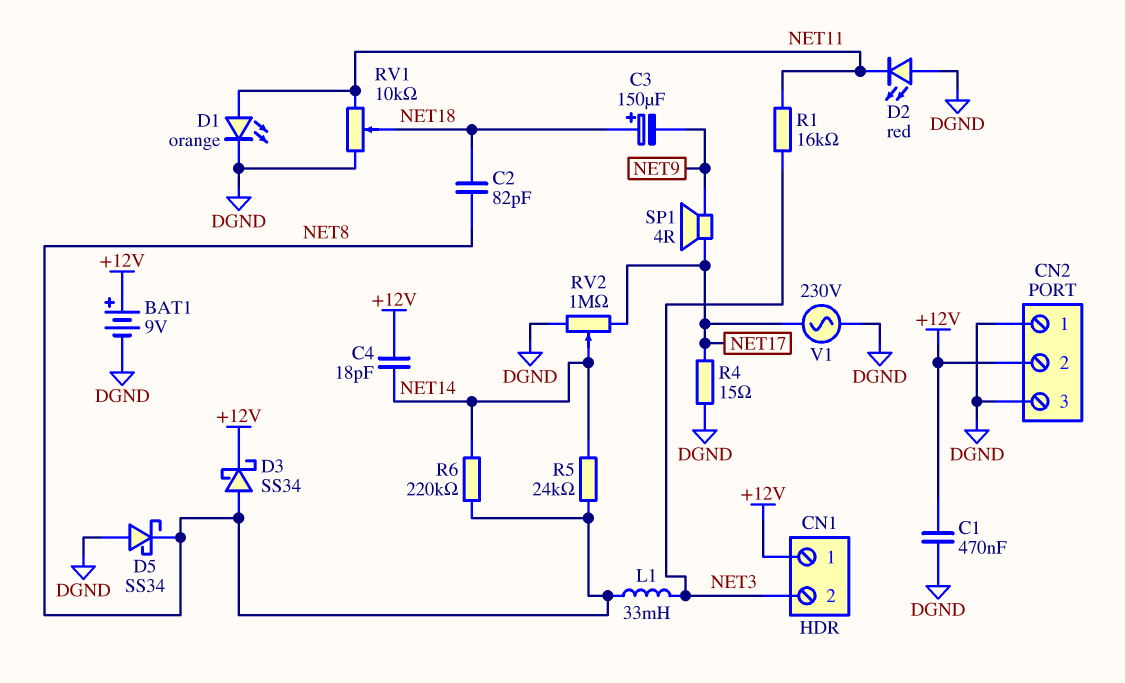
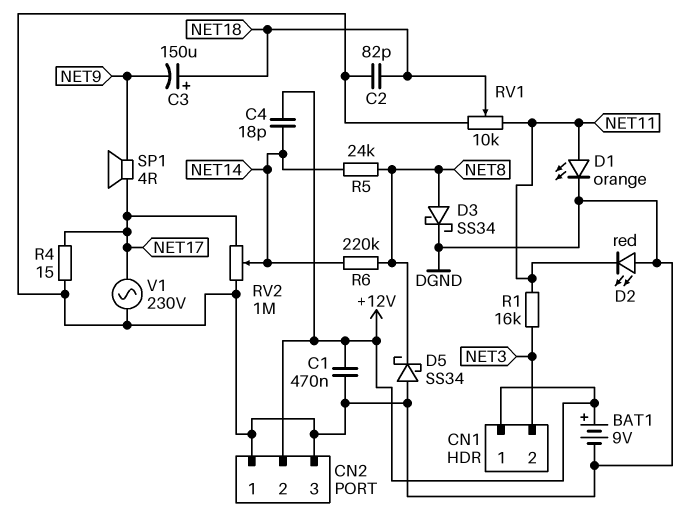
C2: 82pF (NET8, NET18) -> 82pF (DGND, NET18)
D3: schottky SS34 (A NET8, K +12V) -> schottky SS34 (A NET8, K DGND)
L1: 33mH (NET3, NET8) -> none

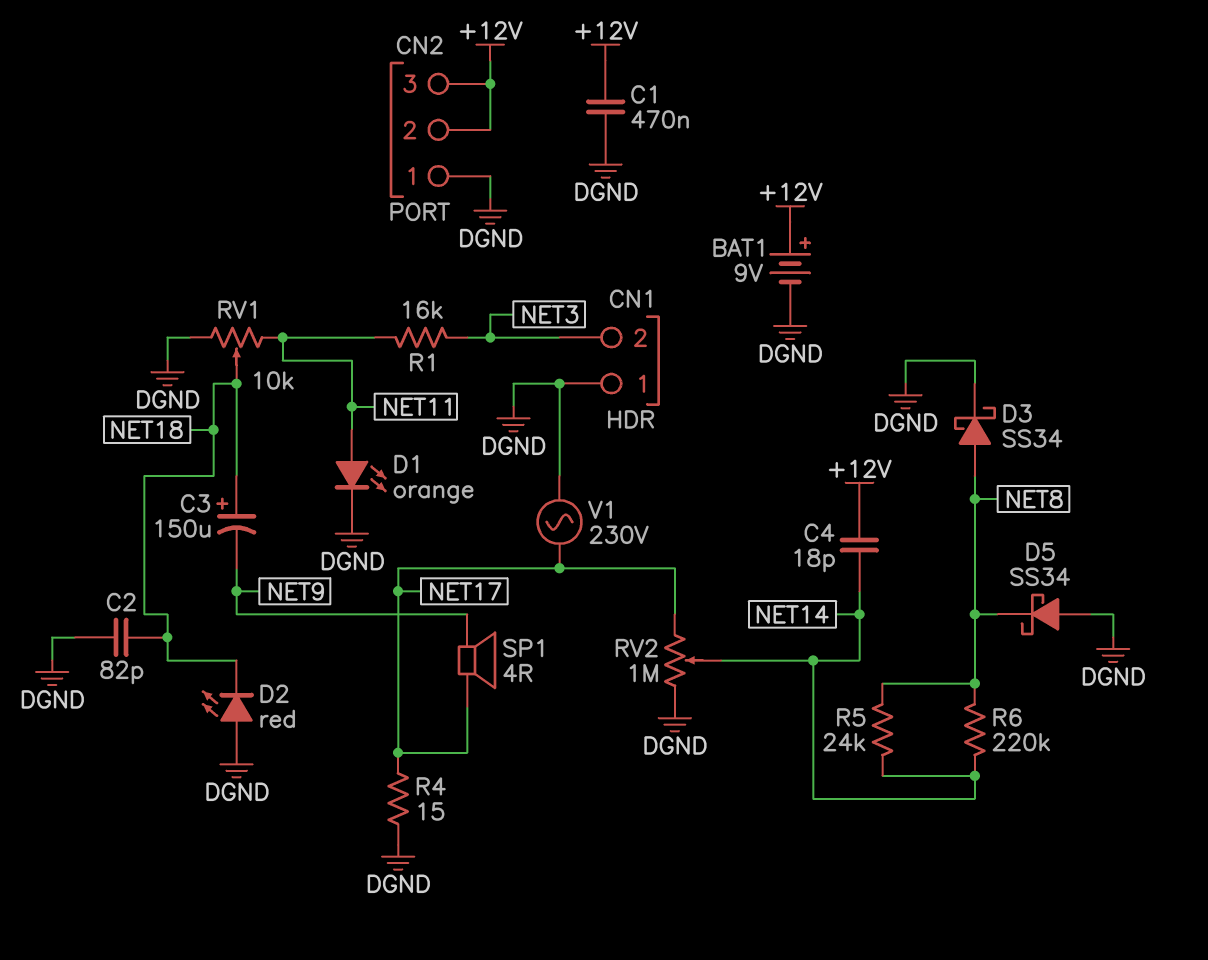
CN1 pin 1: +12V -> DGND
CN2 pin 3: DGND -> +12V
D2: LED red (A DGND, K NET11) -> LED red (A DGND, K NET18)

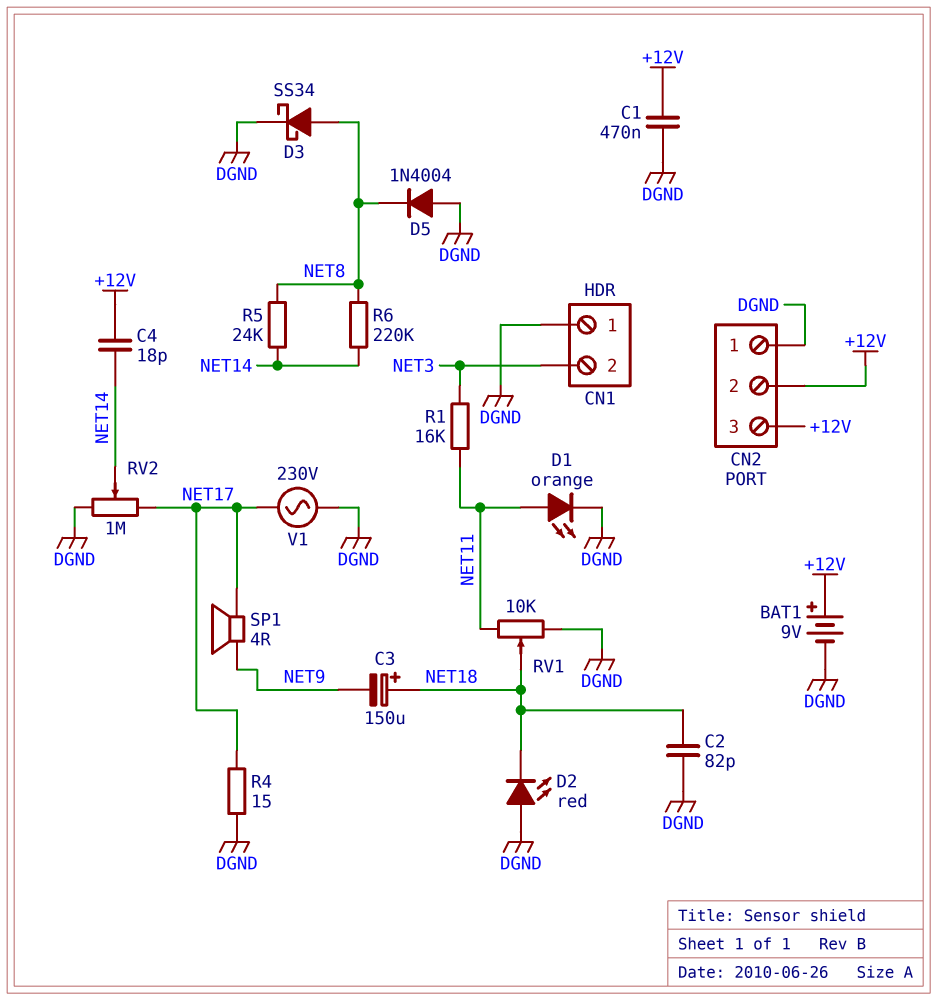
D5: schottky SS34 (A DGND, K NET8) -> diode 1N4004 (A DGND, K NET8)

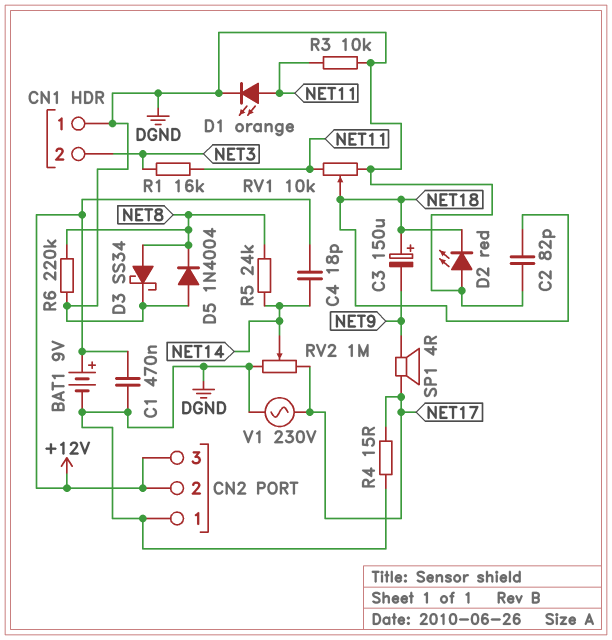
R3: none -> 10k (DGND, NET11)
R6: 220k (NET8, NET14) -> 220k (DGND, NET8)

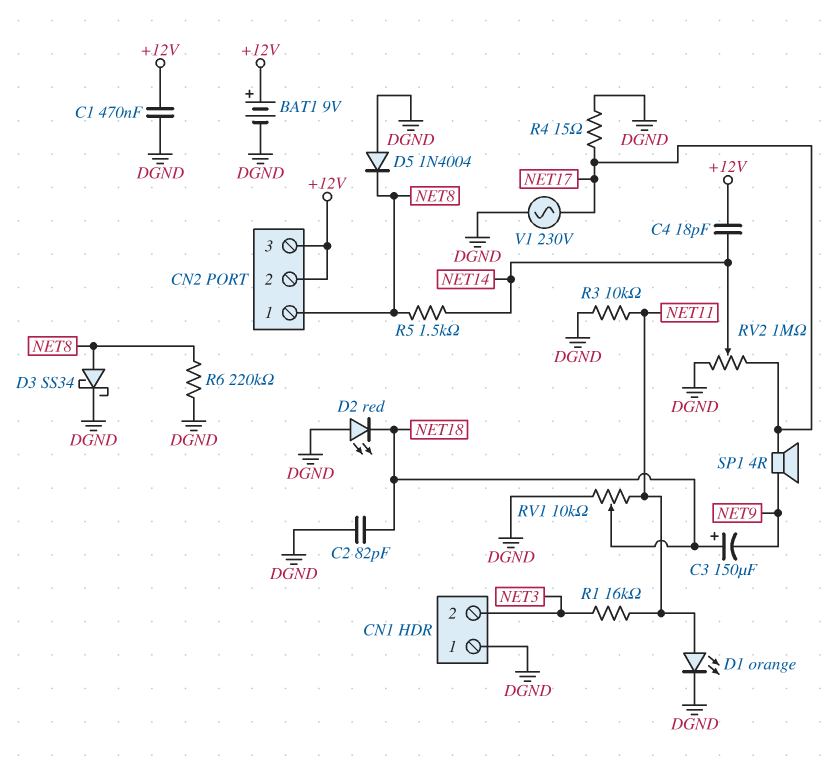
CN2 pin 1: DGND -> NET8
R5: 24k (NET8, NET14) -> 1.5k (NET8, NET14)

